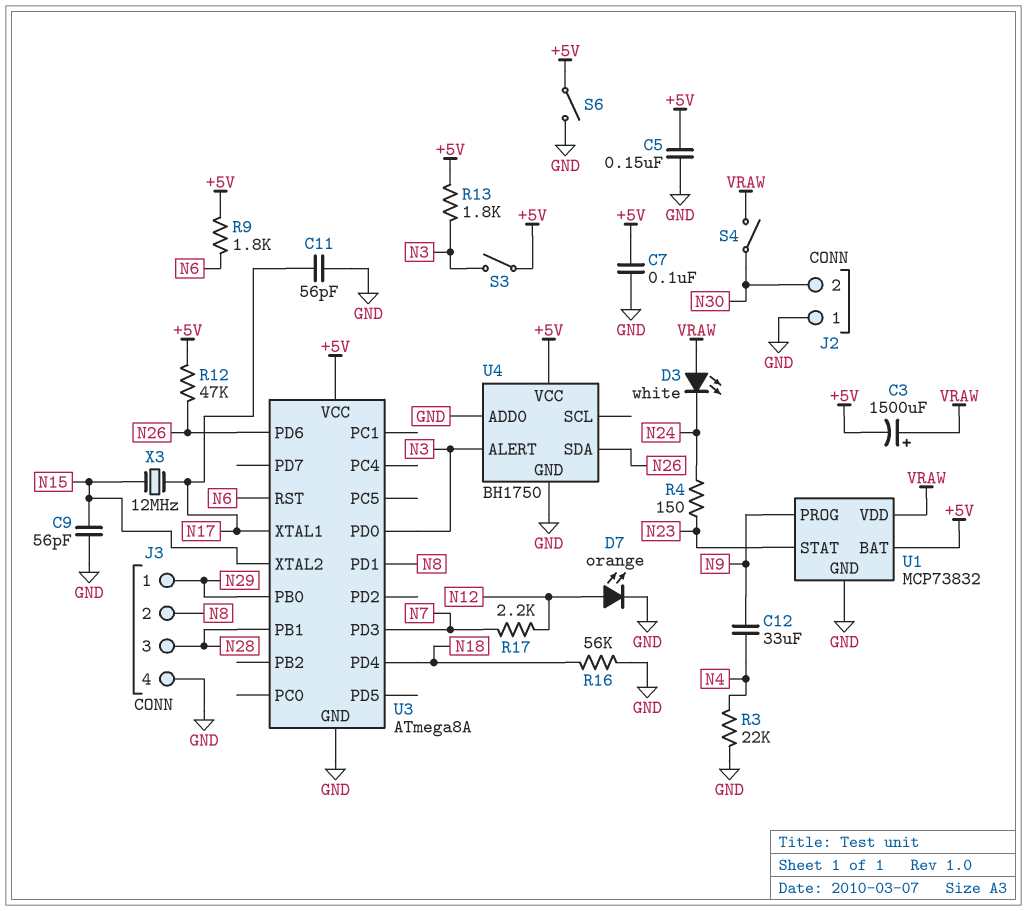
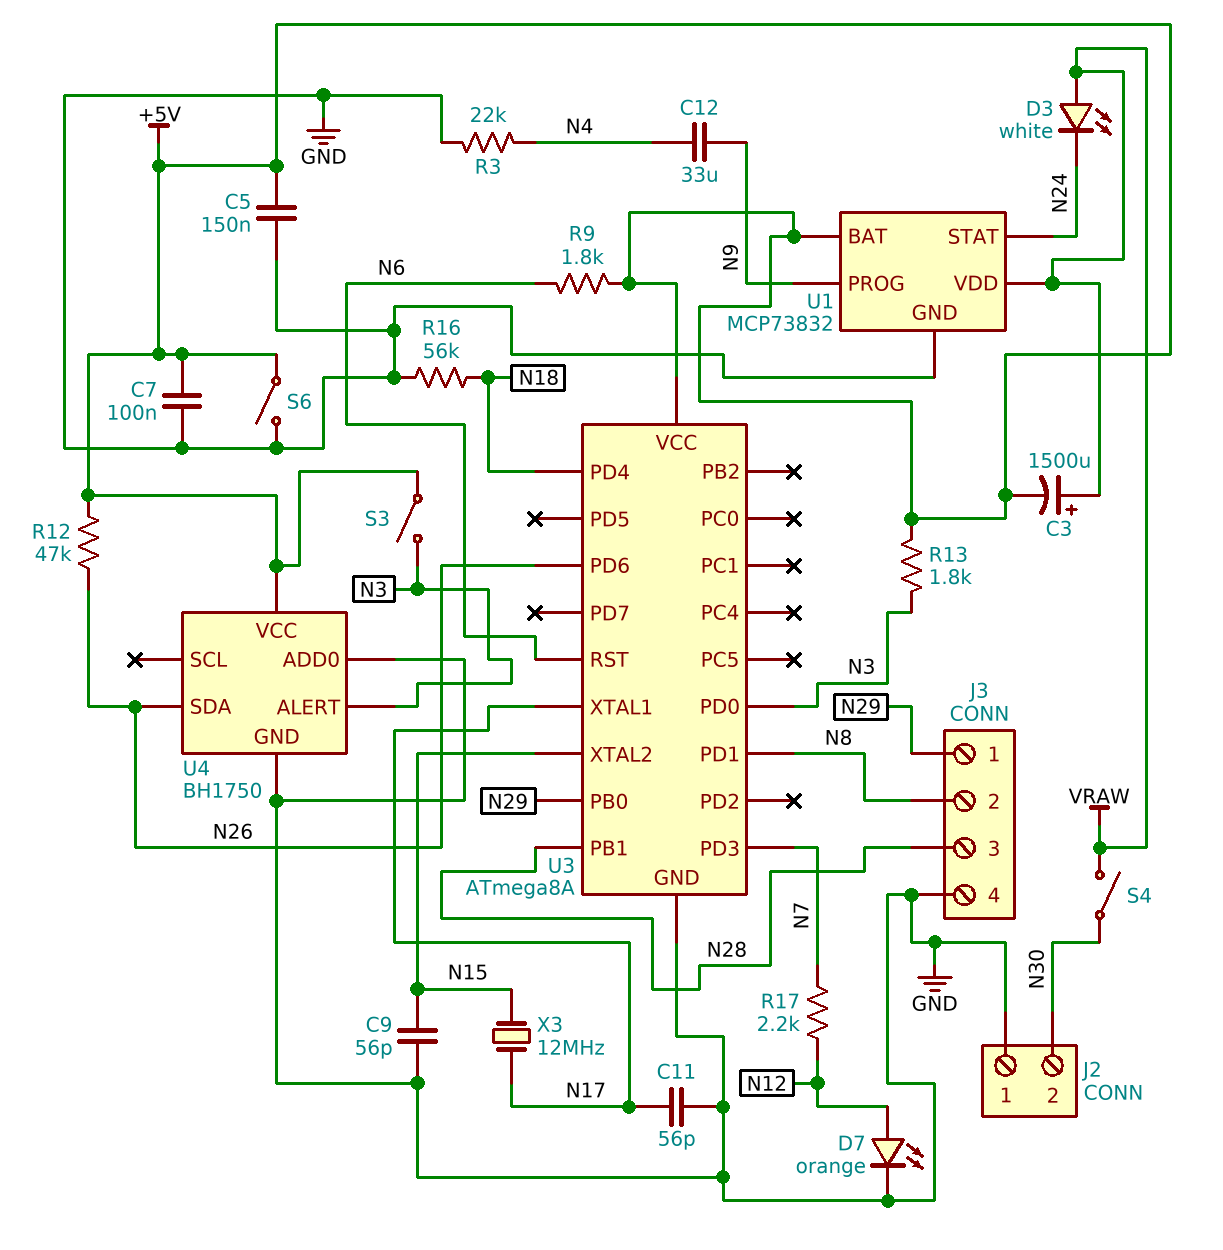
R4: 150 (N23, N24) -> none
U1 pin STAT: N23 -> N24

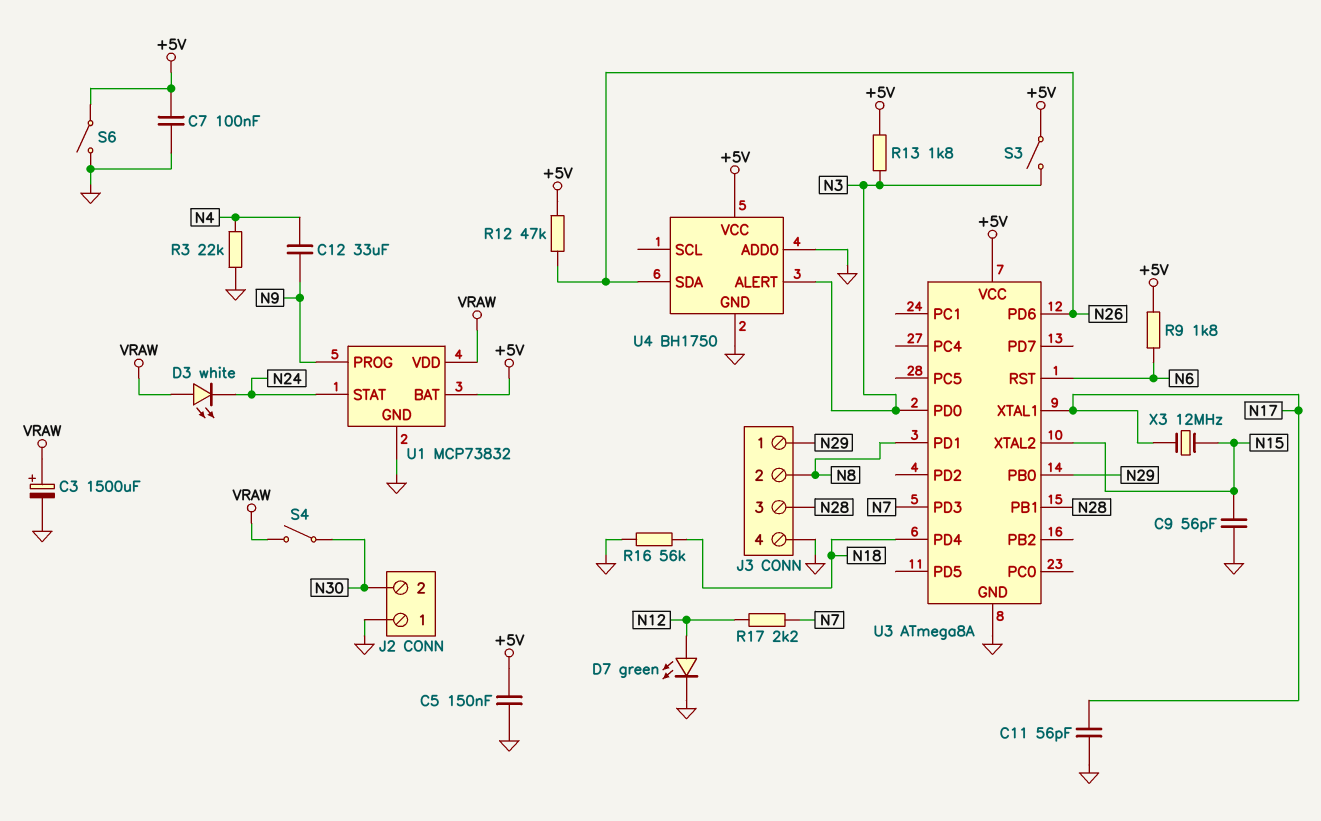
C3: 1500uF (plus VRAW, minus +5V) -> 1500uF (plus VRAW, minus GND)
D7: LED orange (A N12, K GND) -> LED green (A N12, K GND)

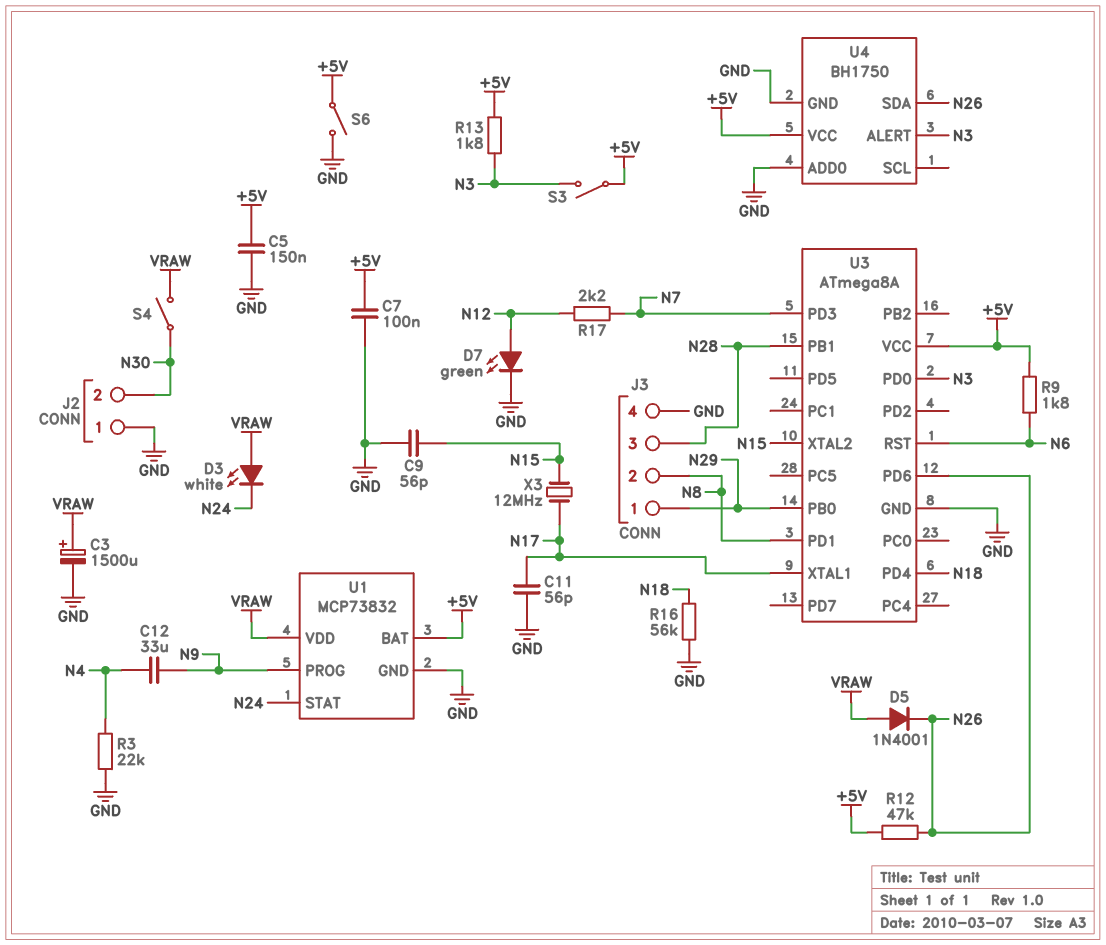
D5: none -> diode 1N4001 (A VRAW, K N26)

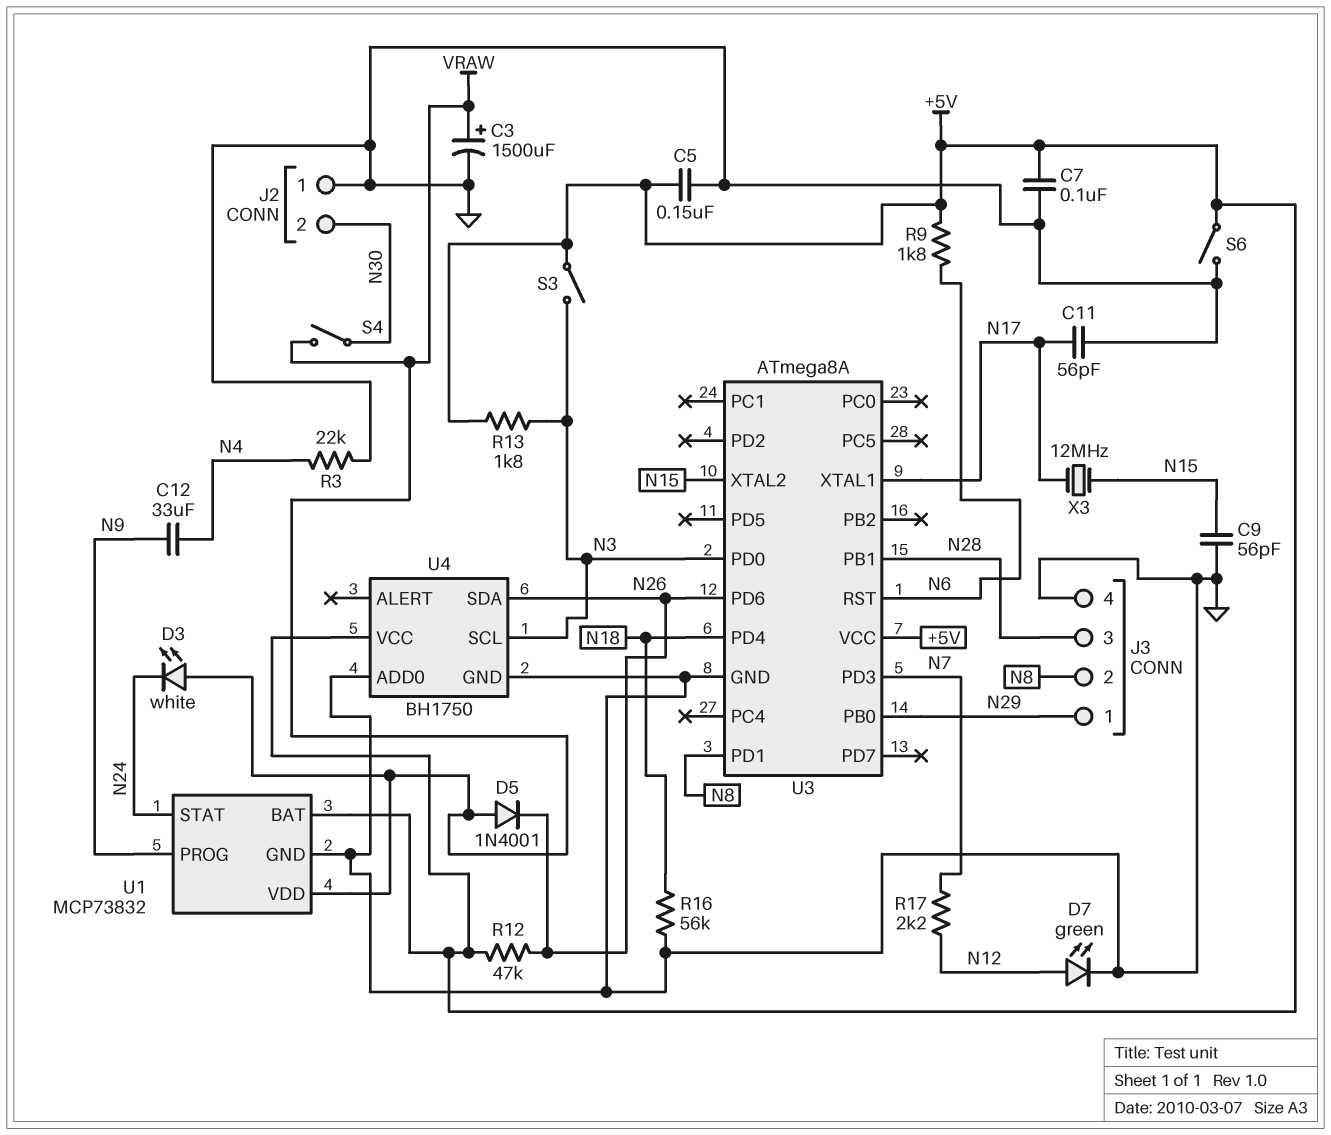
U4 pin ALERT: N3 -> none
U4 pin SCL: none -> N3

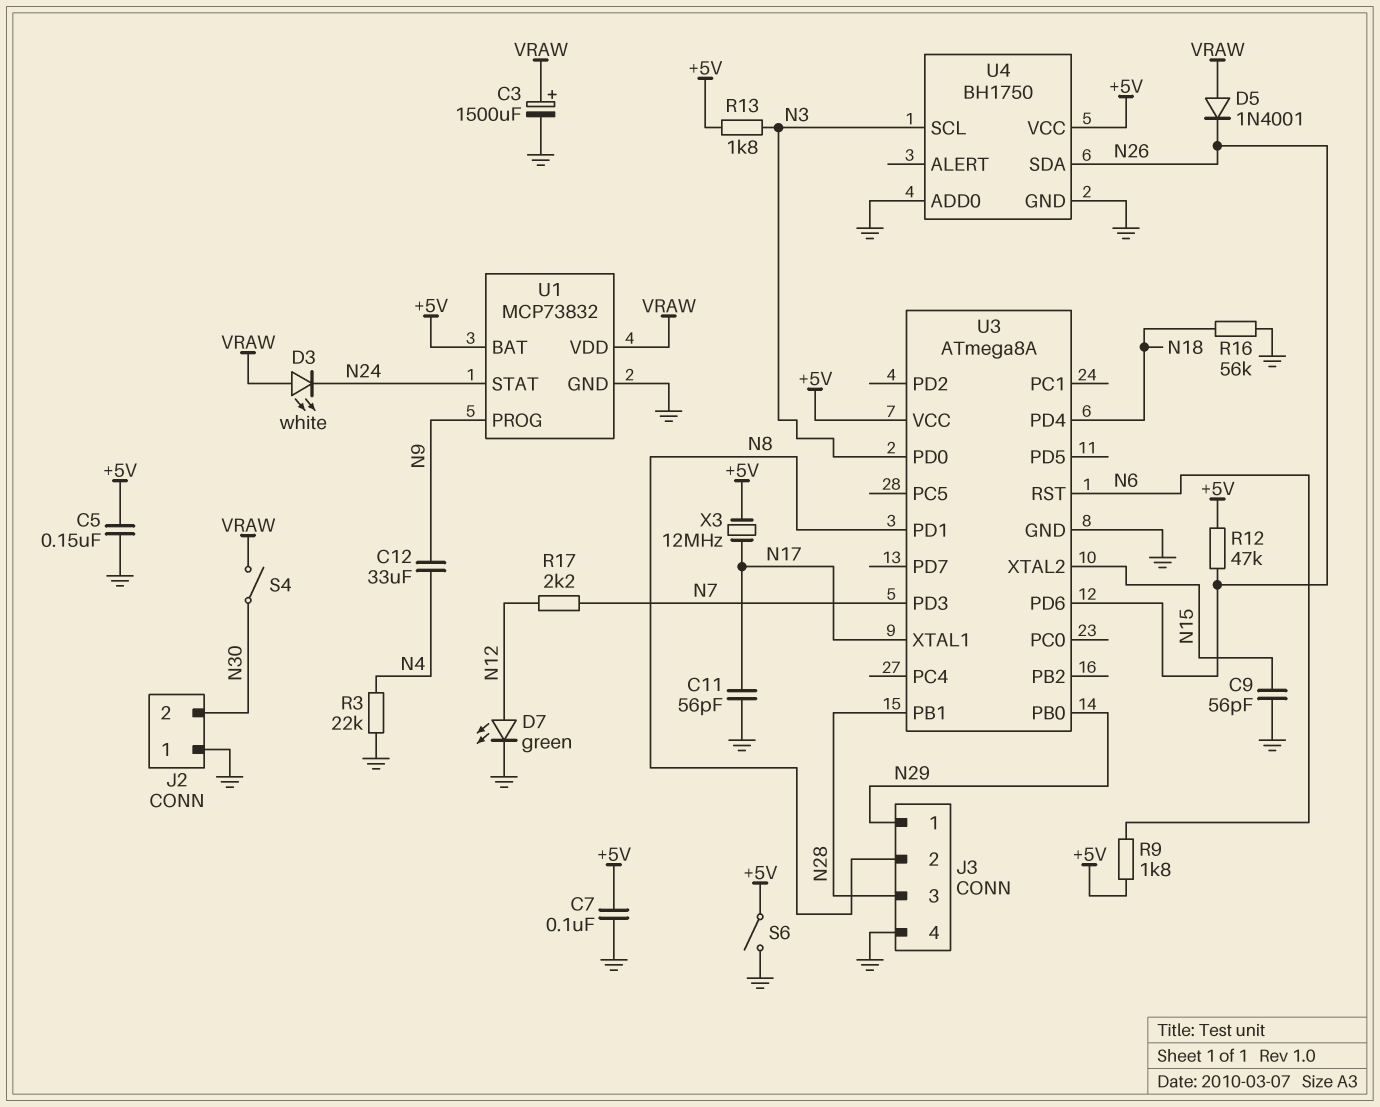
S3: switch (+5V, N3) -> none
X3: 12MHz (N15, N17) -> 12MHz (+5V, N17)

